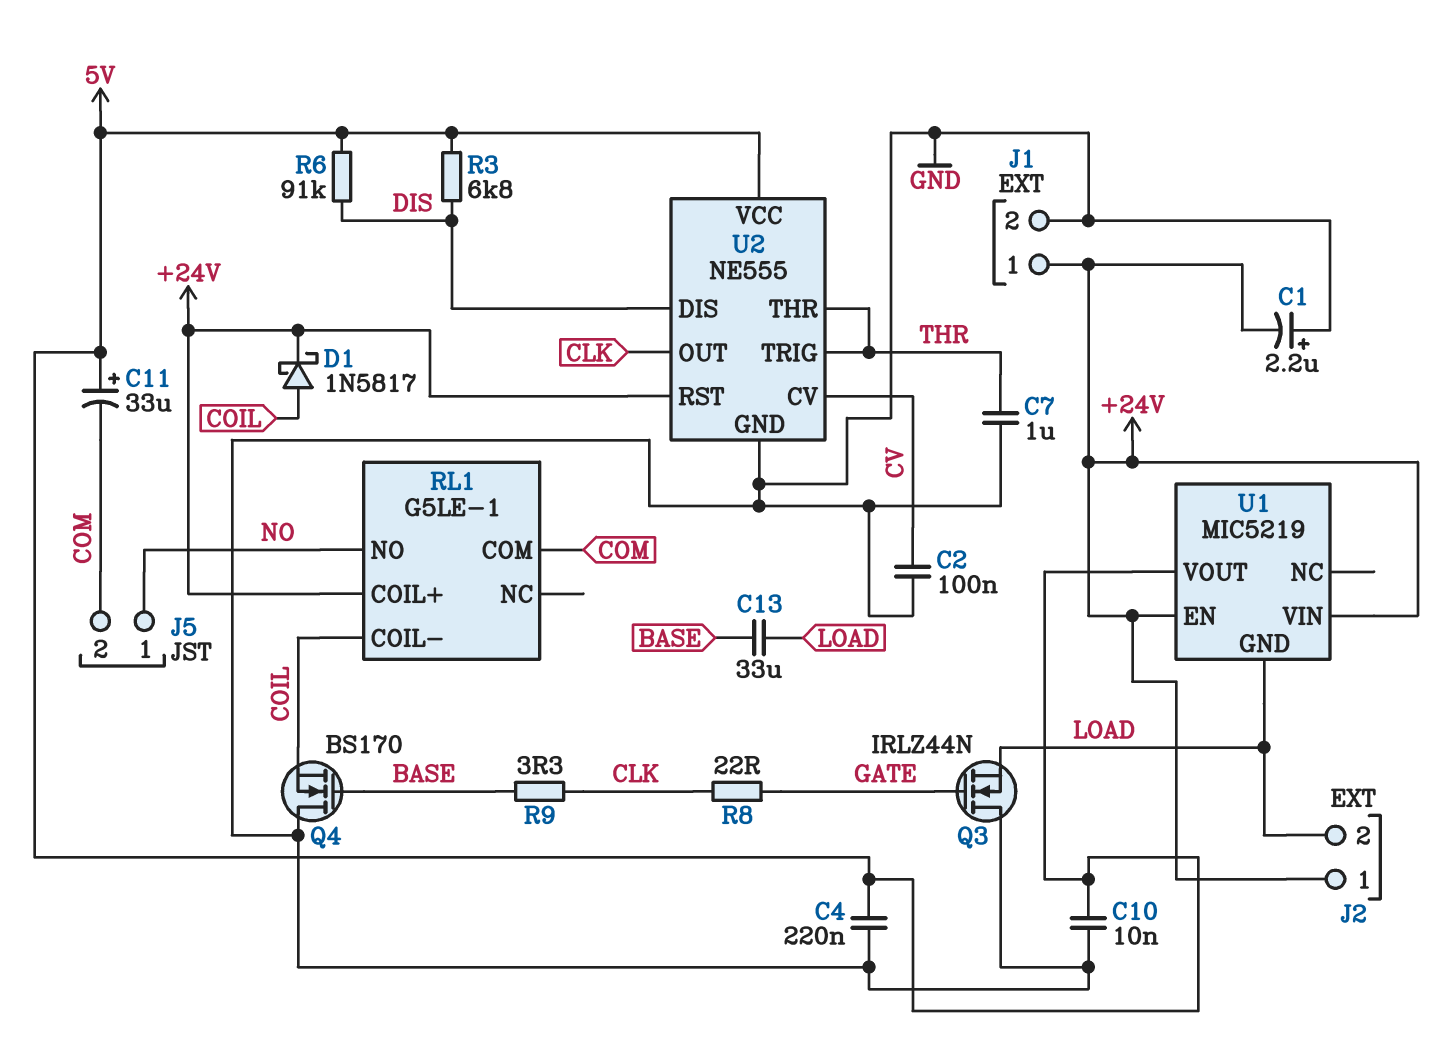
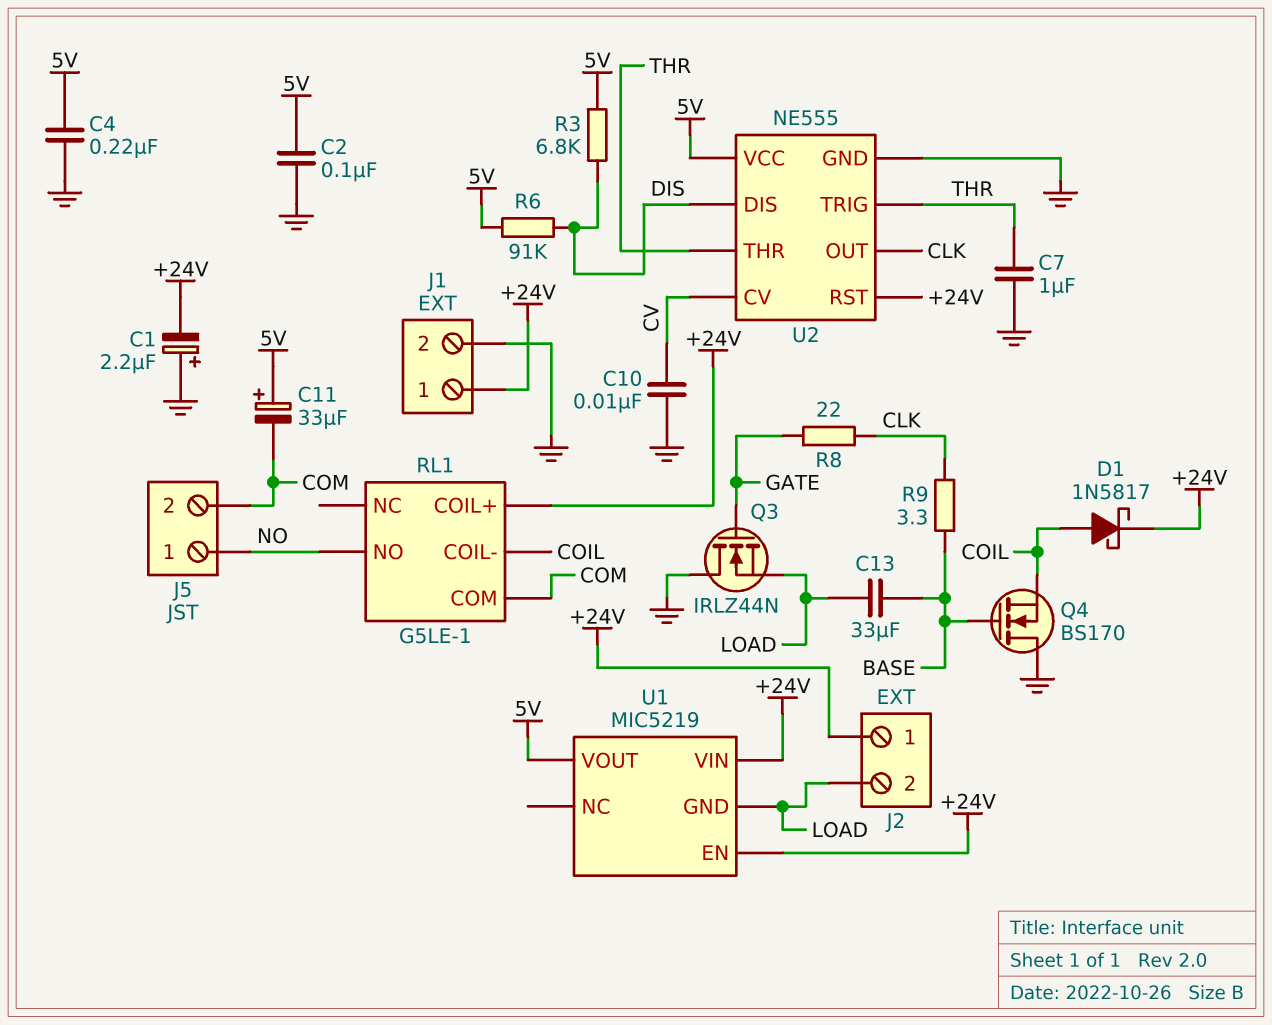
C2: 100nF (CV, GND) -> 100nF (5V, GND)
C10: 10nF (5V, GND) -> 10nF (CV, GND)

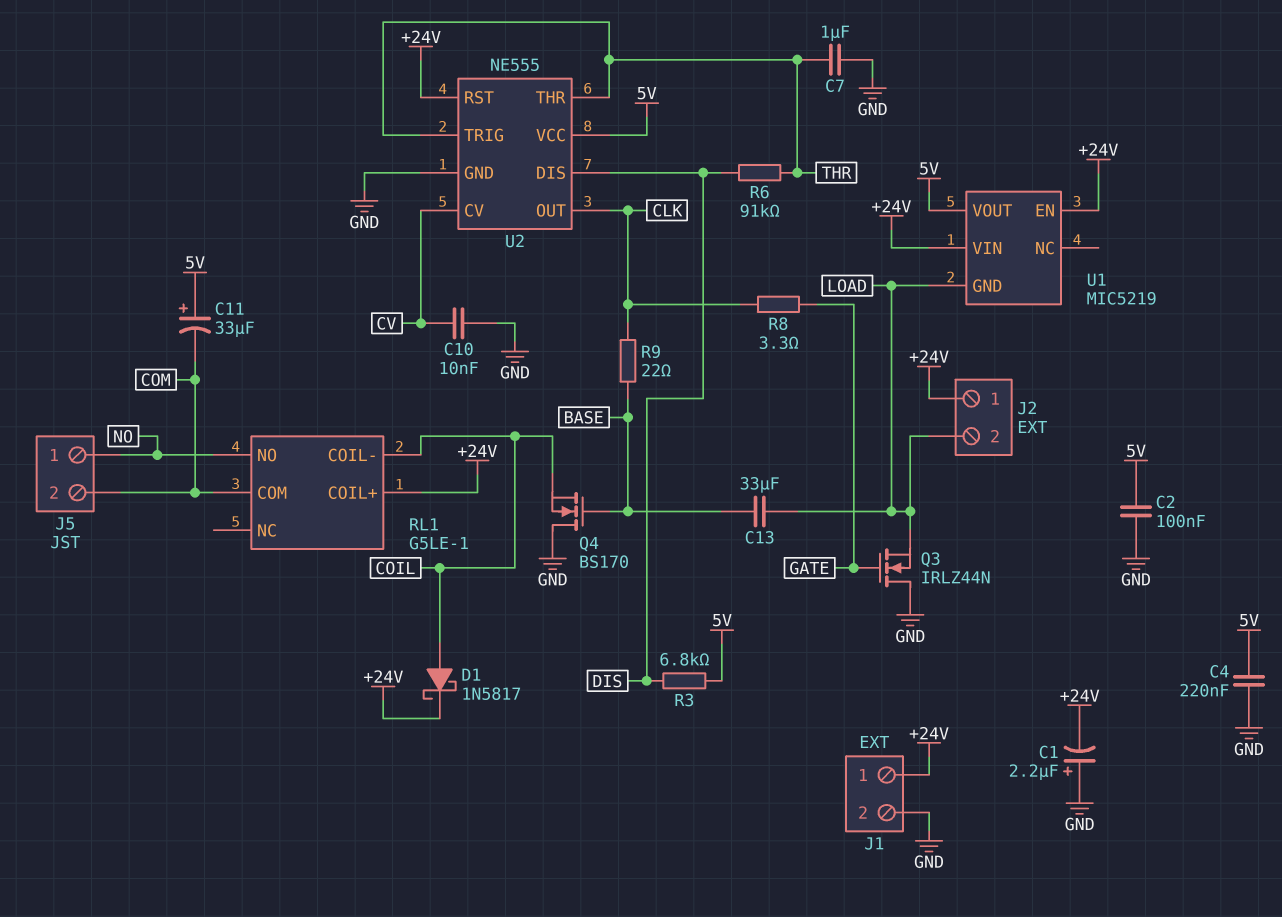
R6: 91k (5V, DIS) -> 91k (DIS, THR)
R8: 22 (CLK, GATE) -> 3.3 (CLK, GATE)
R9: 3.3 (BASE, CLK) -> 22 (BASE, CLK)

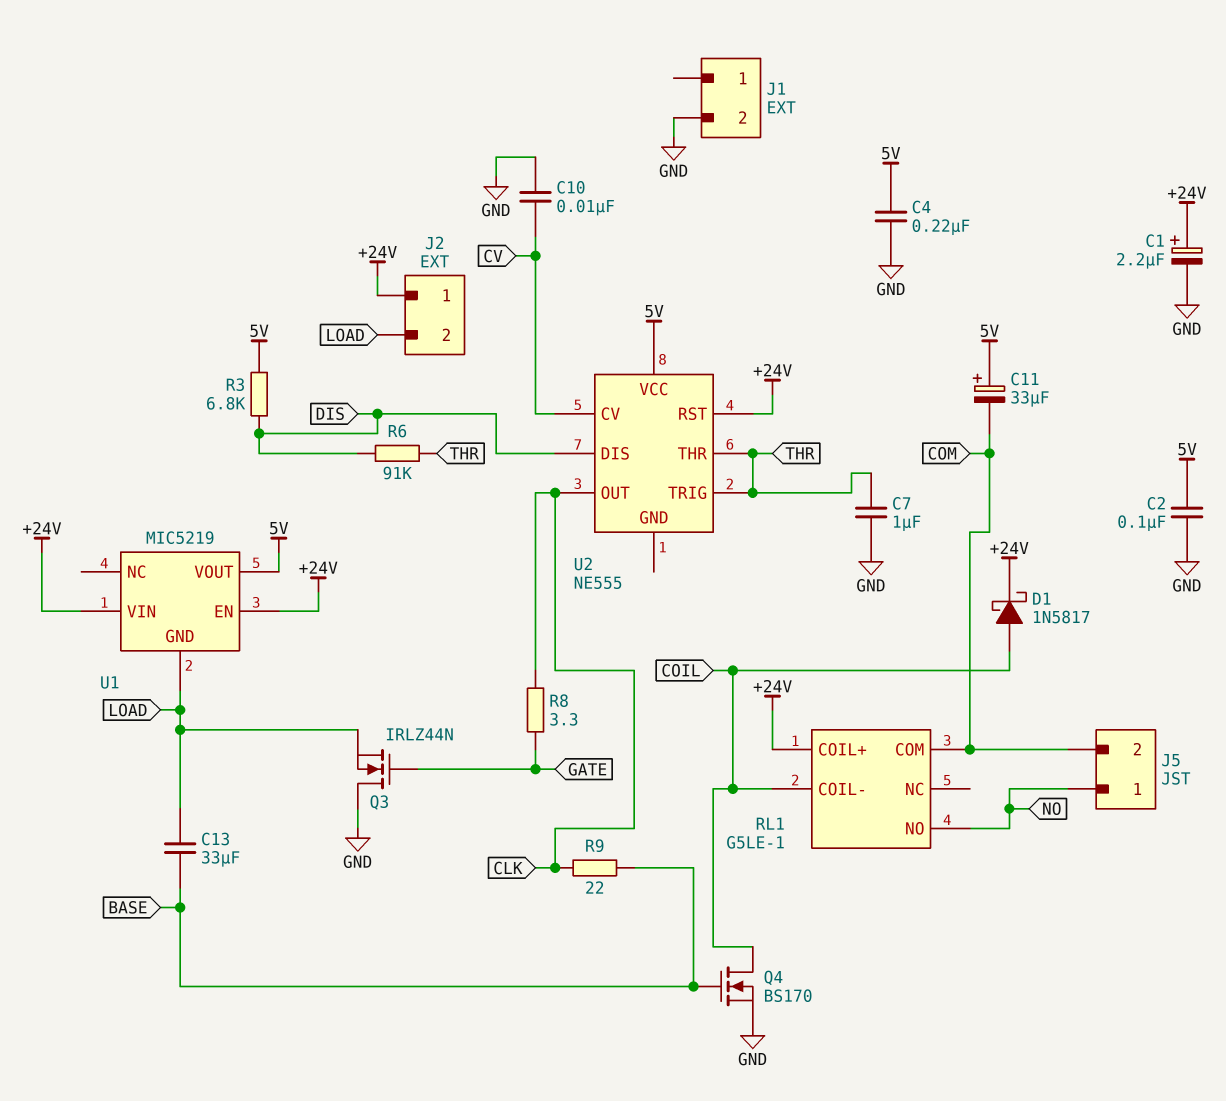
C1: 2.2uF (plus GND, minus +24V) -> 2.2uF (plus +24V, minus GND)
J1 pin 1: +24V -> none
Q4: NMOS BS170 (G BASE, D GND, S COIL) -> NMOS BS170 (G BASE, D COIL, S GND)
U2 pin GND: GND -> none

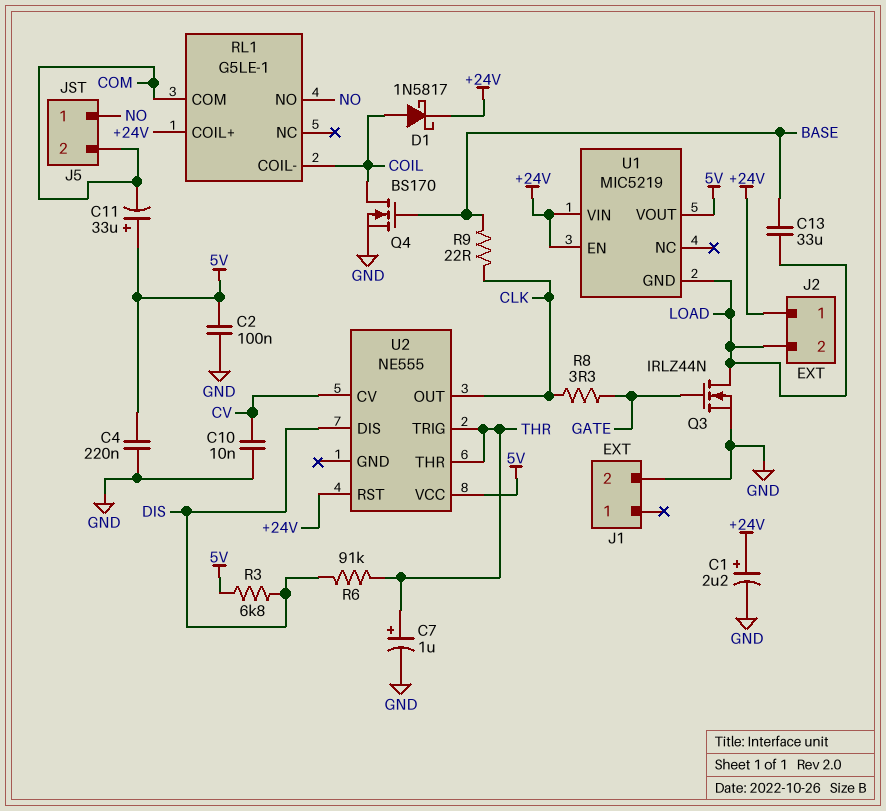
C7: 1uF (GND, THR) -> 1uF (plus THR, minus GND)
Q3: NMOS IRLZ44N (G GATE, D GND, S LOAD) -> NMOS IRLZ44N (G GATE, D LOAD, S GND)

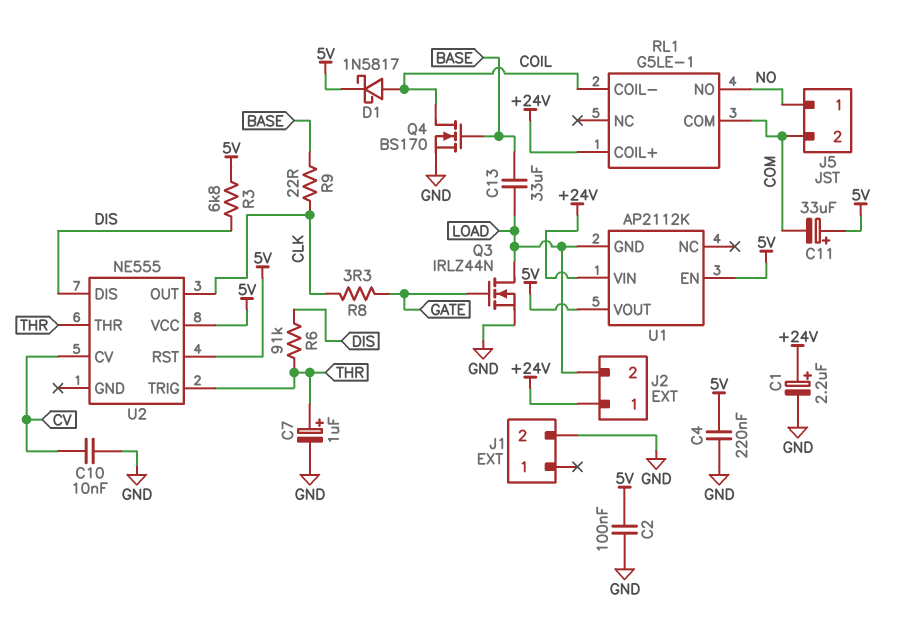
D1: schottky 1N5817 (A COIL, K +24V) -> schottky 1N5817 (A COIL, K 5V)
U1: MIC5219 -> AP2112K
U1 pin EN: +24V -> 5V
U2 pin RST: +24V -> 5V

